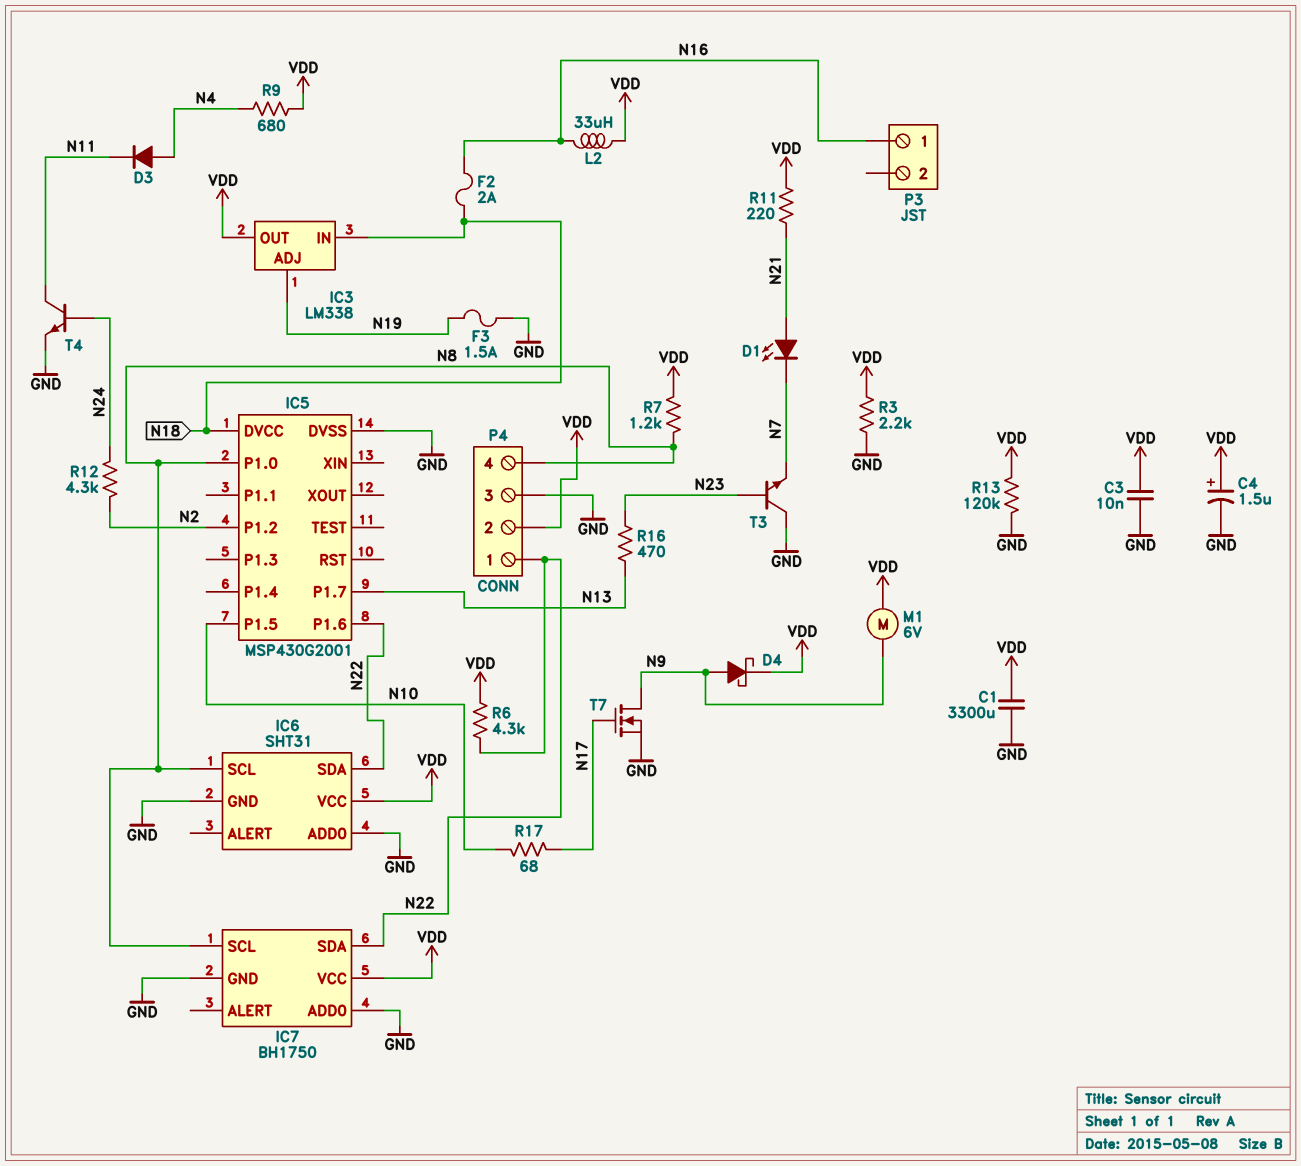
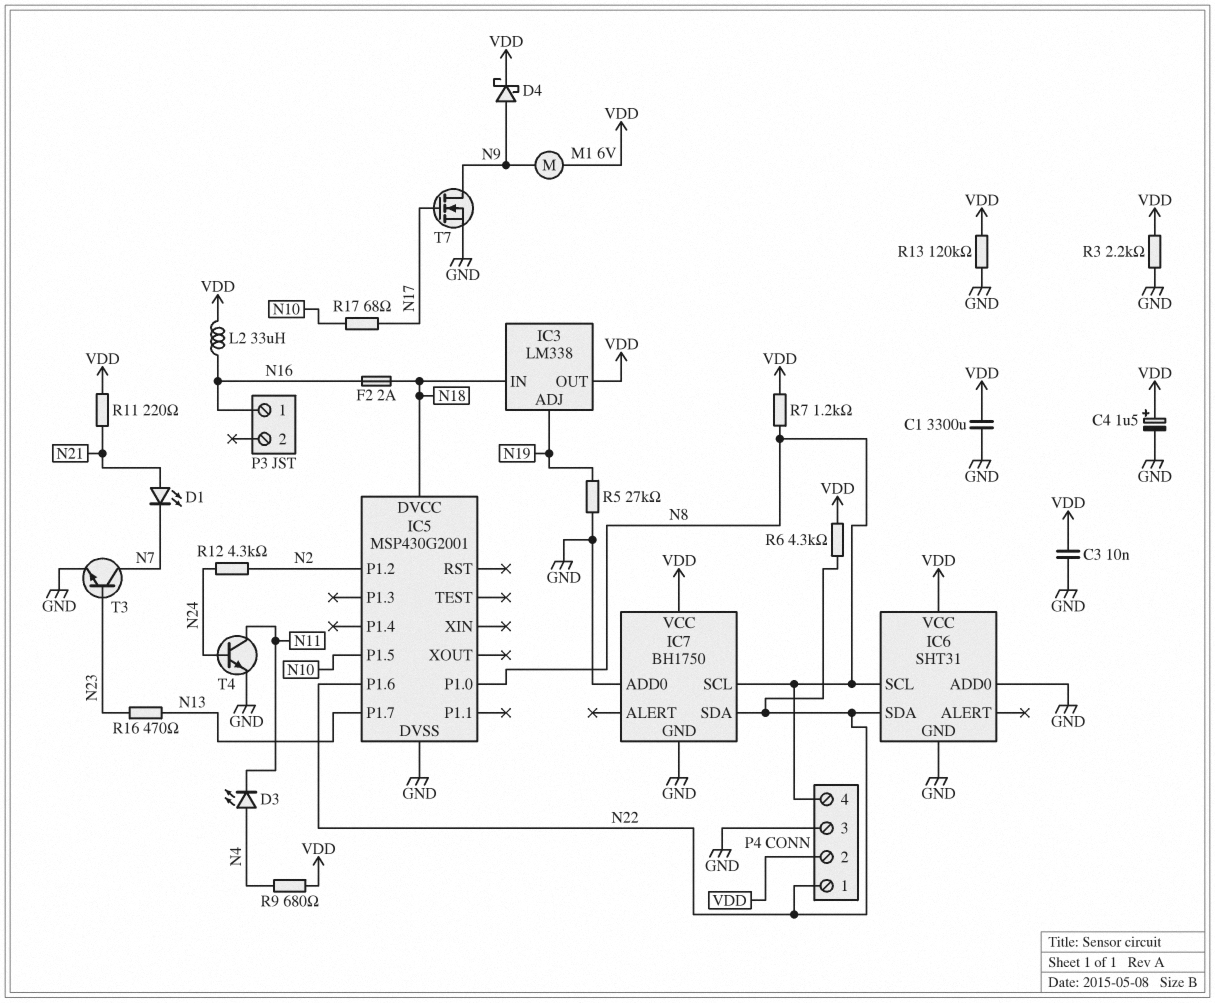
D3: diode (A N4, K N11) -> LED (A N4, K N11)
F3: 1.5A (GND, N19) -> none
R5: none -> 27k (GND, N19)
T3: NPN (B N23, C GND, E N7) -> NPN (B N23, C N7, E GND)

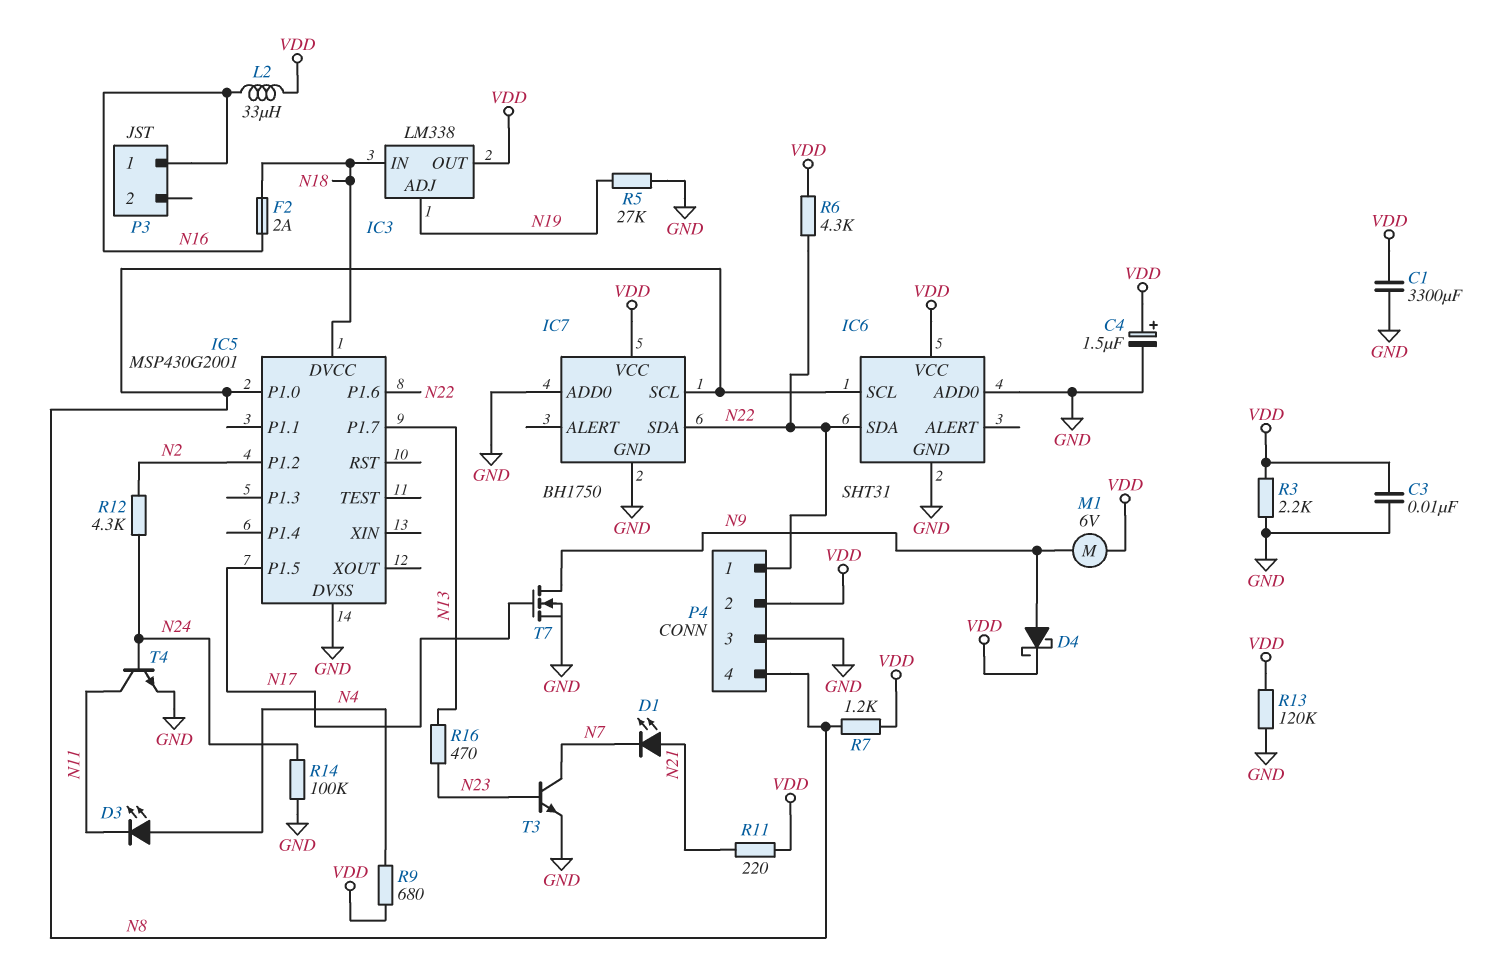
IC5 pin P1.5: N10 -> N17
R14: none -> 100k (GND, N24)
R17: 68 (N10, N17) -> none

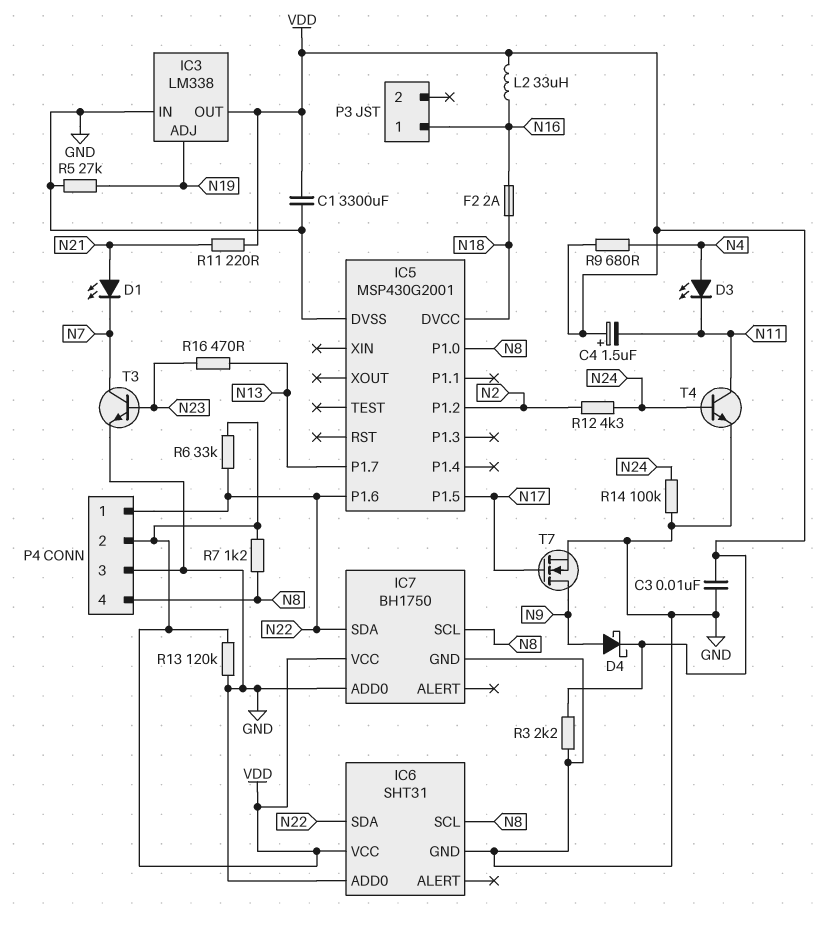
C4: 1.5uF (plus VDD, minus GND) -> 1.5uF (plus VDD, minus N11)
IC3 pin IN: N18 -> GND
M1: motor 6V (N9, VDD) -> none
R6: 4.3k (N22, VDD) -> 33k (N22, VDD)

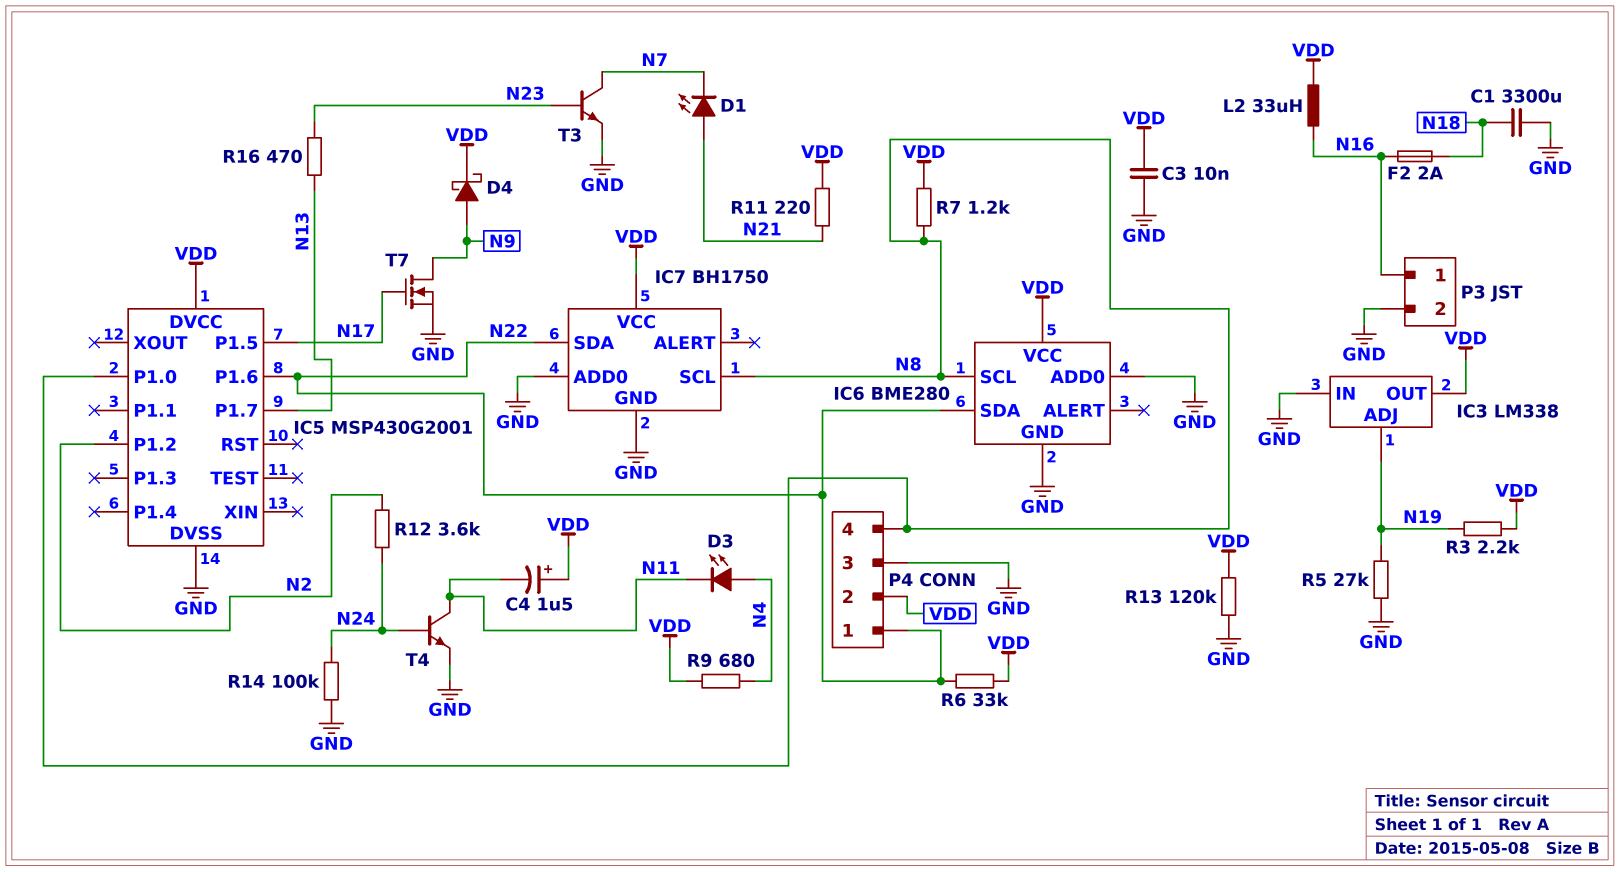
C1: 3300uF (GND, VDD) -> 3300uF (GND, N18)
IC5 pin DVCC: N18 -> VDD
IC6: SHT31 -> BME280
P3 pin 2: none -> GND
R3: 2.2k (GND, VDD) -> 2.2k (N19, VDD)
R12: 4.3k (N2, N24) -> 3.6k (N2, N24)

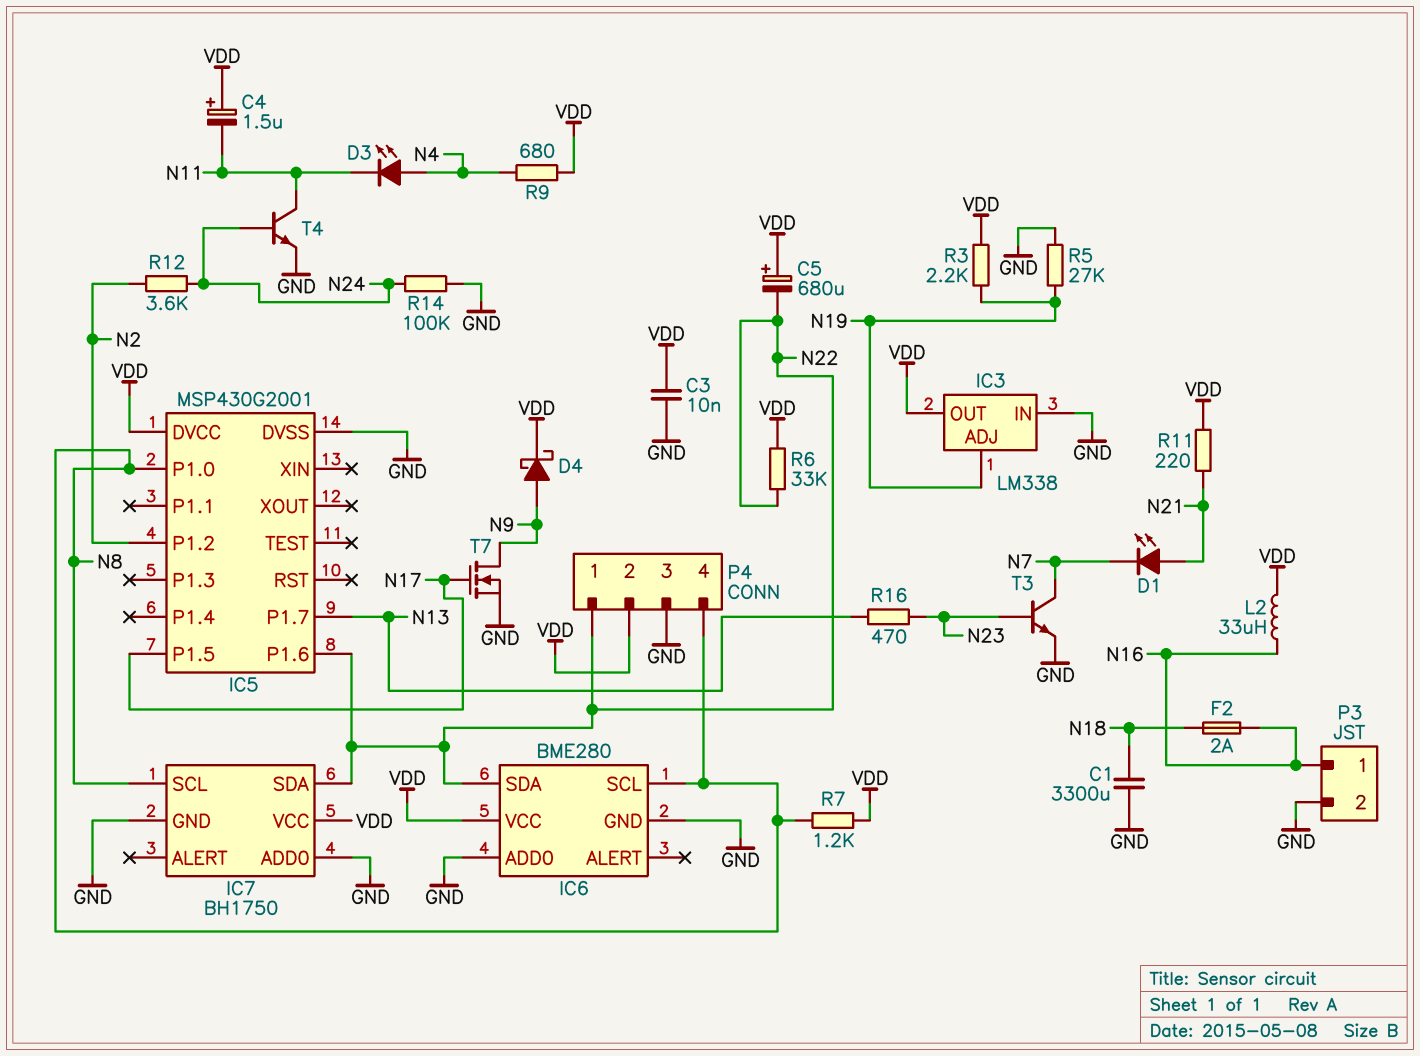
C5: none -> 680uF (plus VDD, minus N22)
R13: 120k (GND, VDD) -> none

